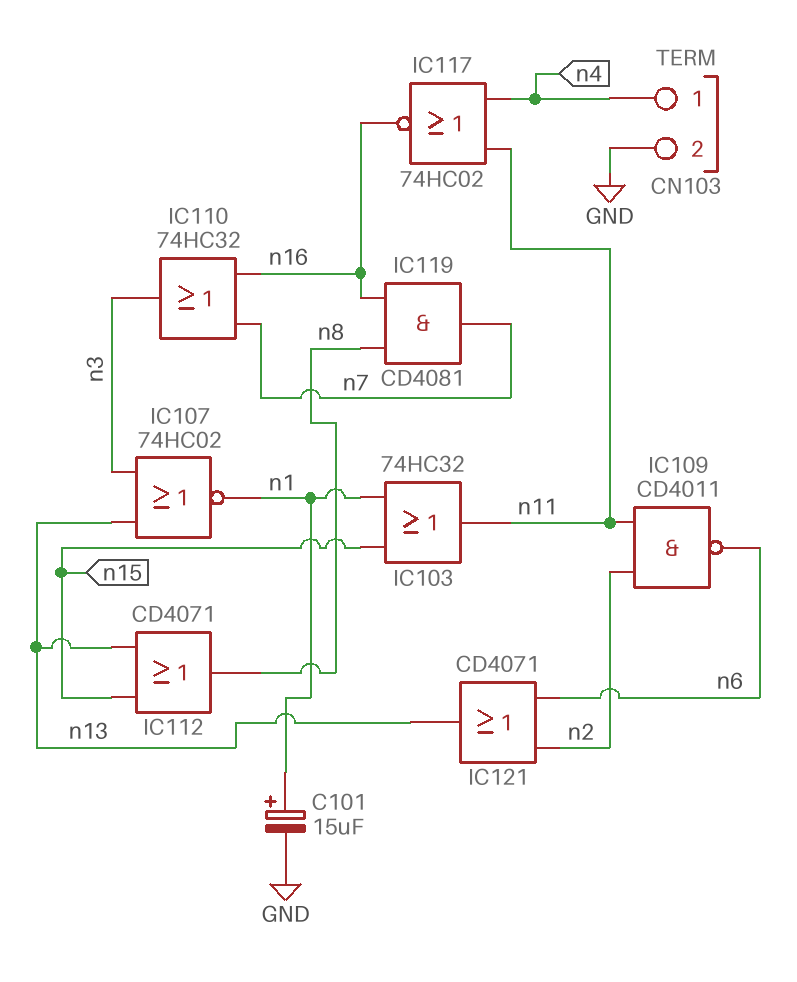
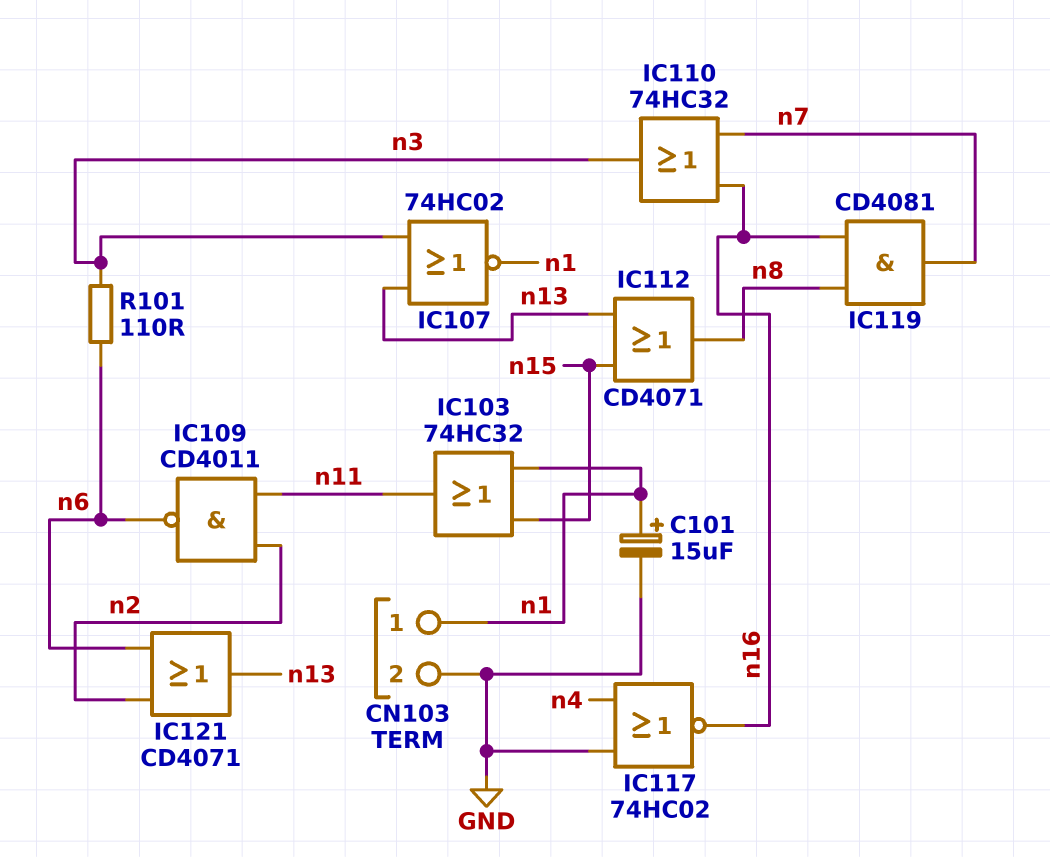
CN103 pin 1: n4 -> n1
IC117: NOR 74HC02 (in n4, in n11, out n16) -> NOR 74HC02 (in GND, in n4, out n16)
R101: none -> 110 (n3, n6)

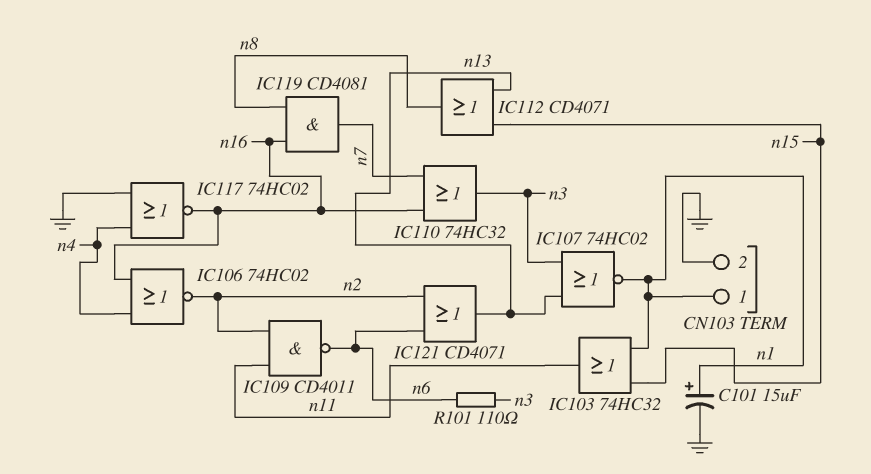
IC106: none -> NOR 74HC02 (in n4, in n16, out n2)

